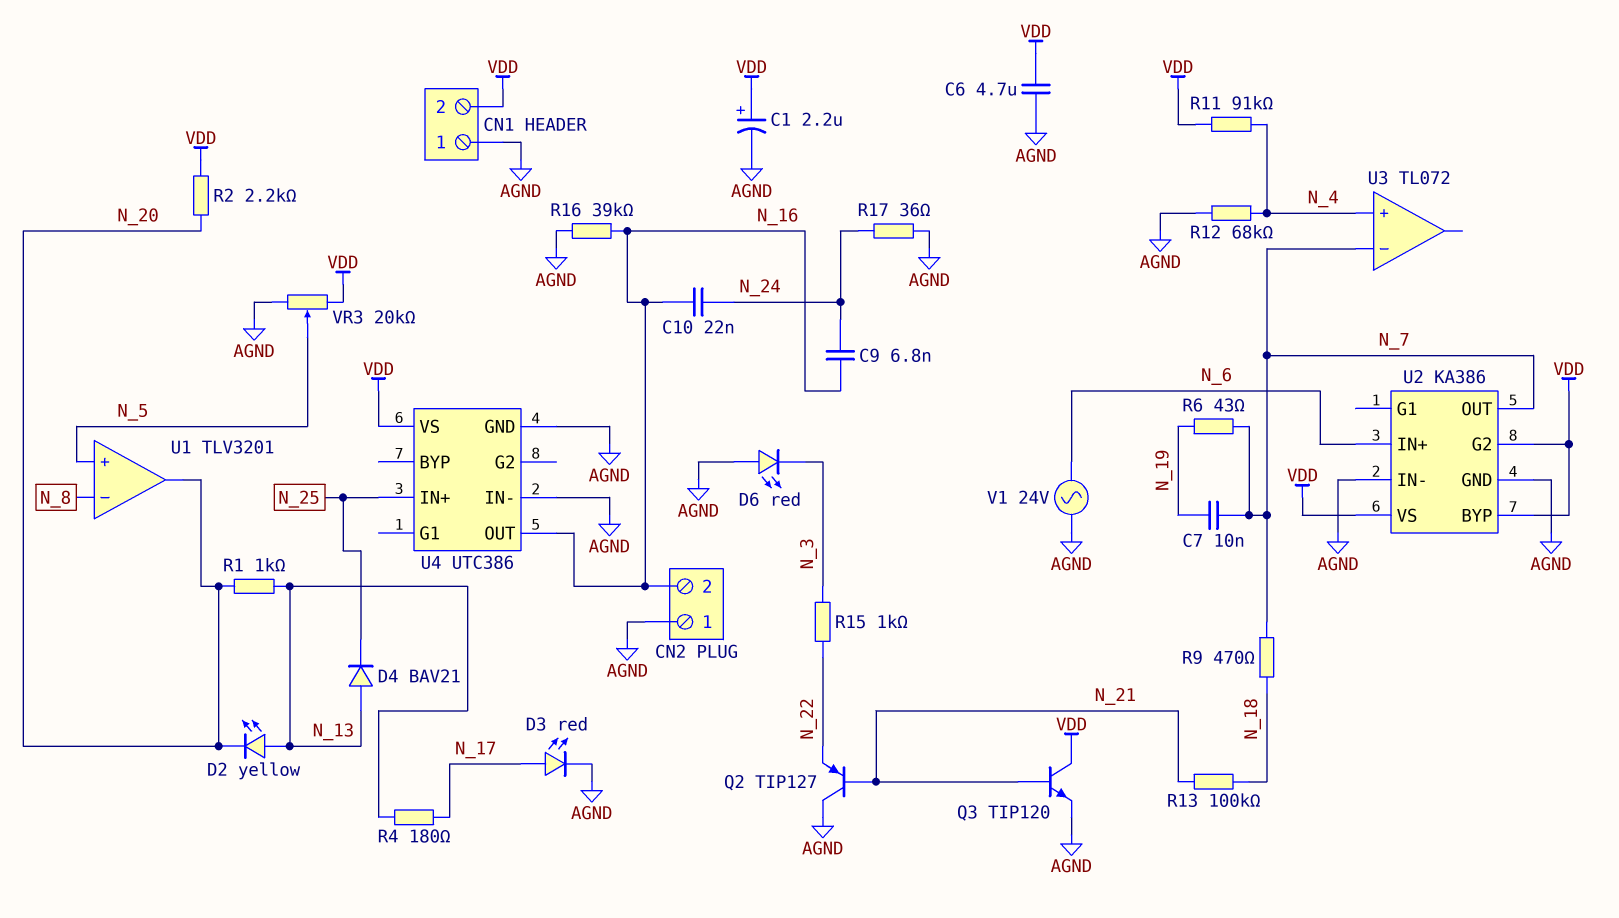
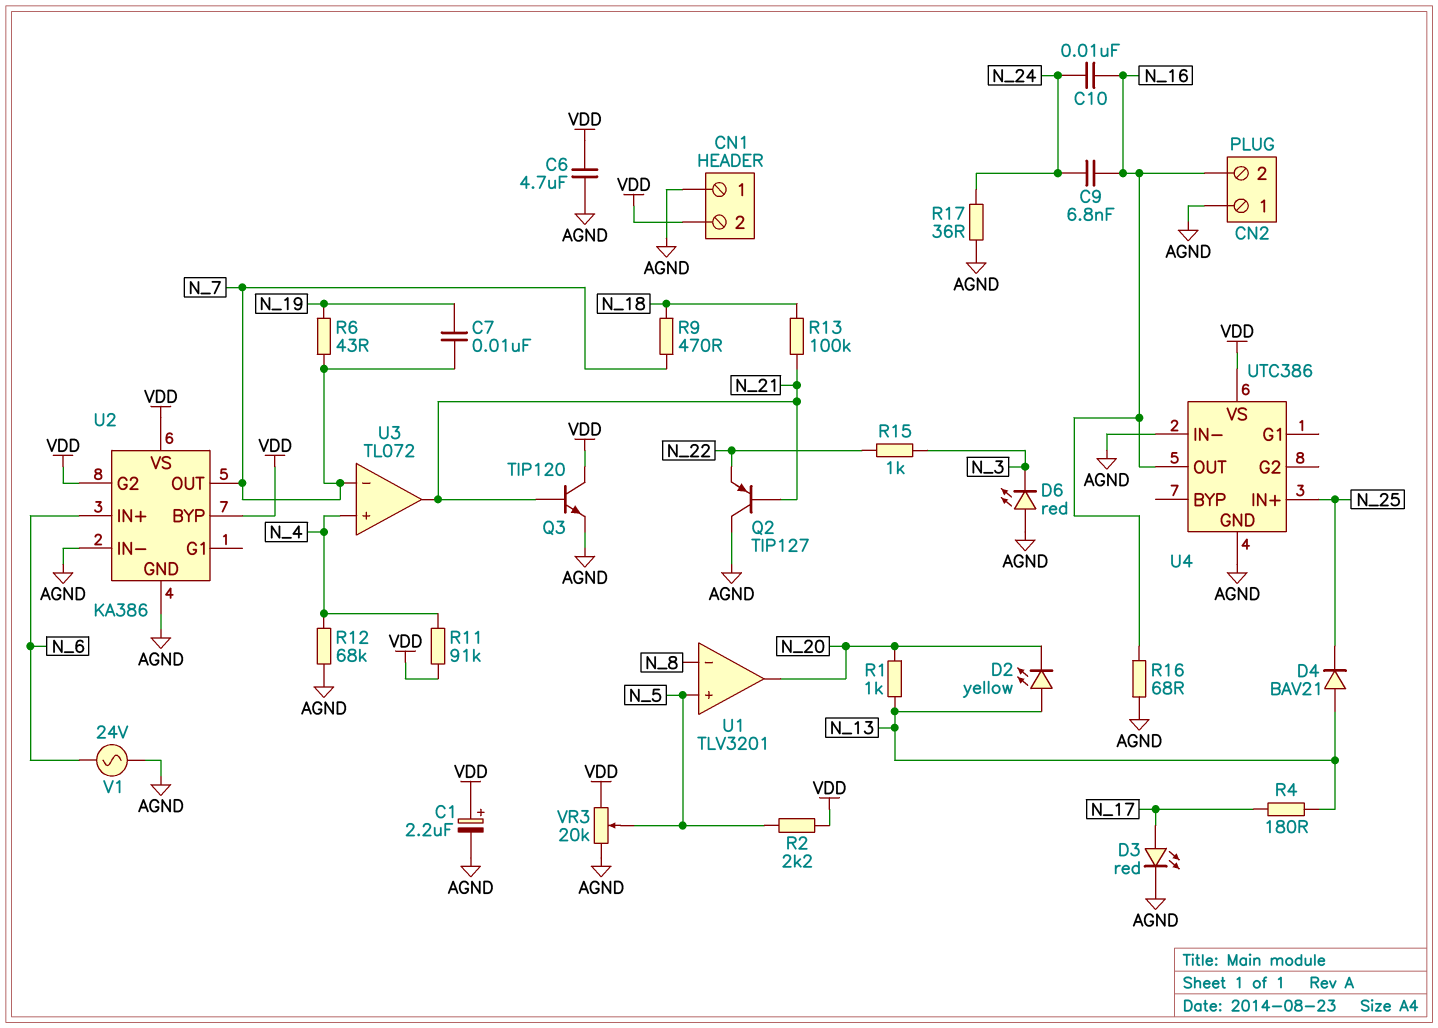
C10: 22nF (N_16, N_24) -> 10nF (N_16, N_24)
R2: 2.2k (N_20, VDD) -> 2.2k (N_5, VDD)
R16: 39k (AGND, N_16) -> 68 (AGND, N_16)
U3 pin out: none -> N_21

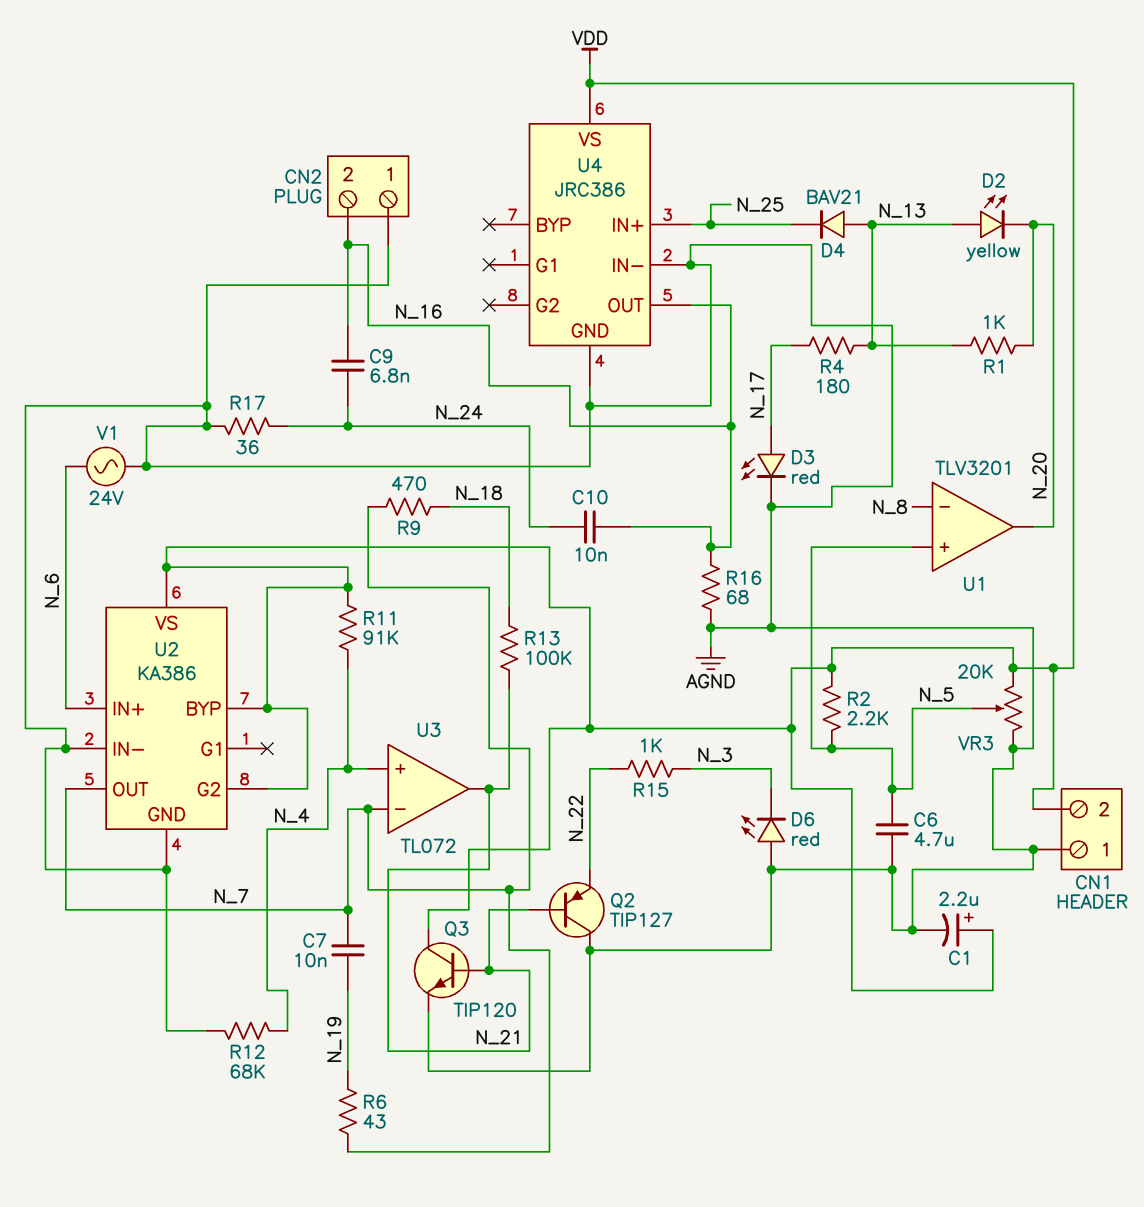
C6: 4.7uF (AGND, VDD) -> 4.7uF (AGND, N_5)
U4: UTC386 -> JRC386

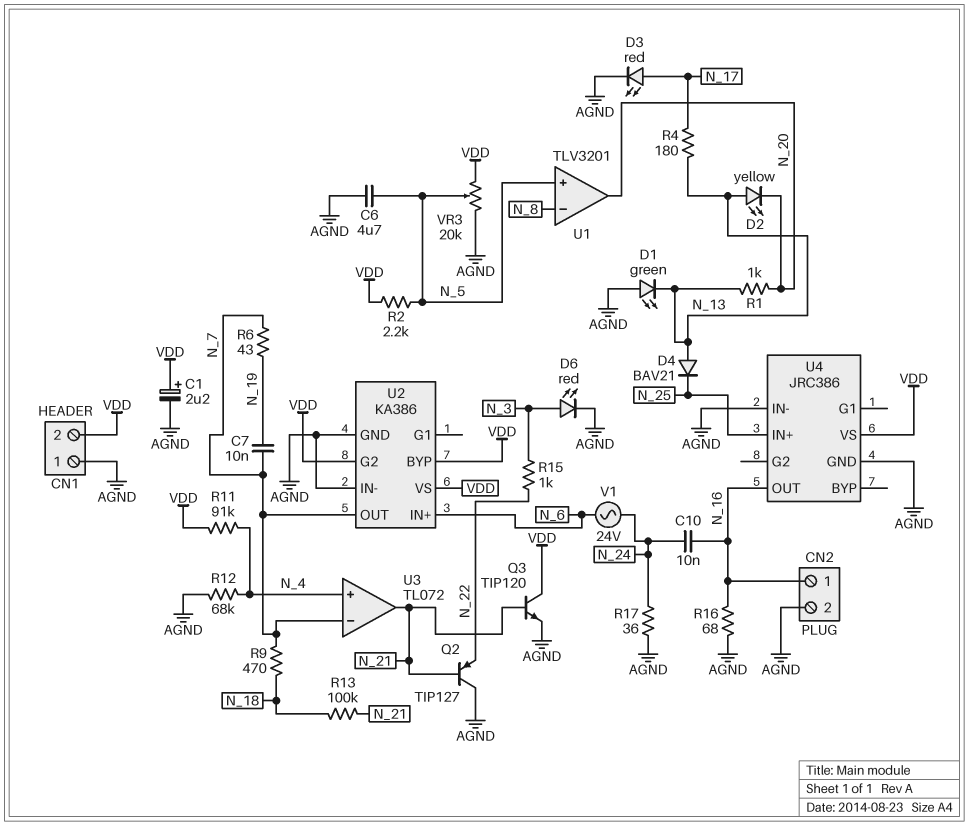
C9: 6.8nF (N_16, N_24) -> none
CN2 pin 1: AGND -> N_16
CN2 pin 2: N_16 -> AGND
D1: none -> LED green (A AGND, K N_13)
D6: LED red (A AGND, K N_3) -> LED red (A N_3, K AGND)
V1: AC 24V (AGND, N_6) -> AC 24V (N_6, N_24)

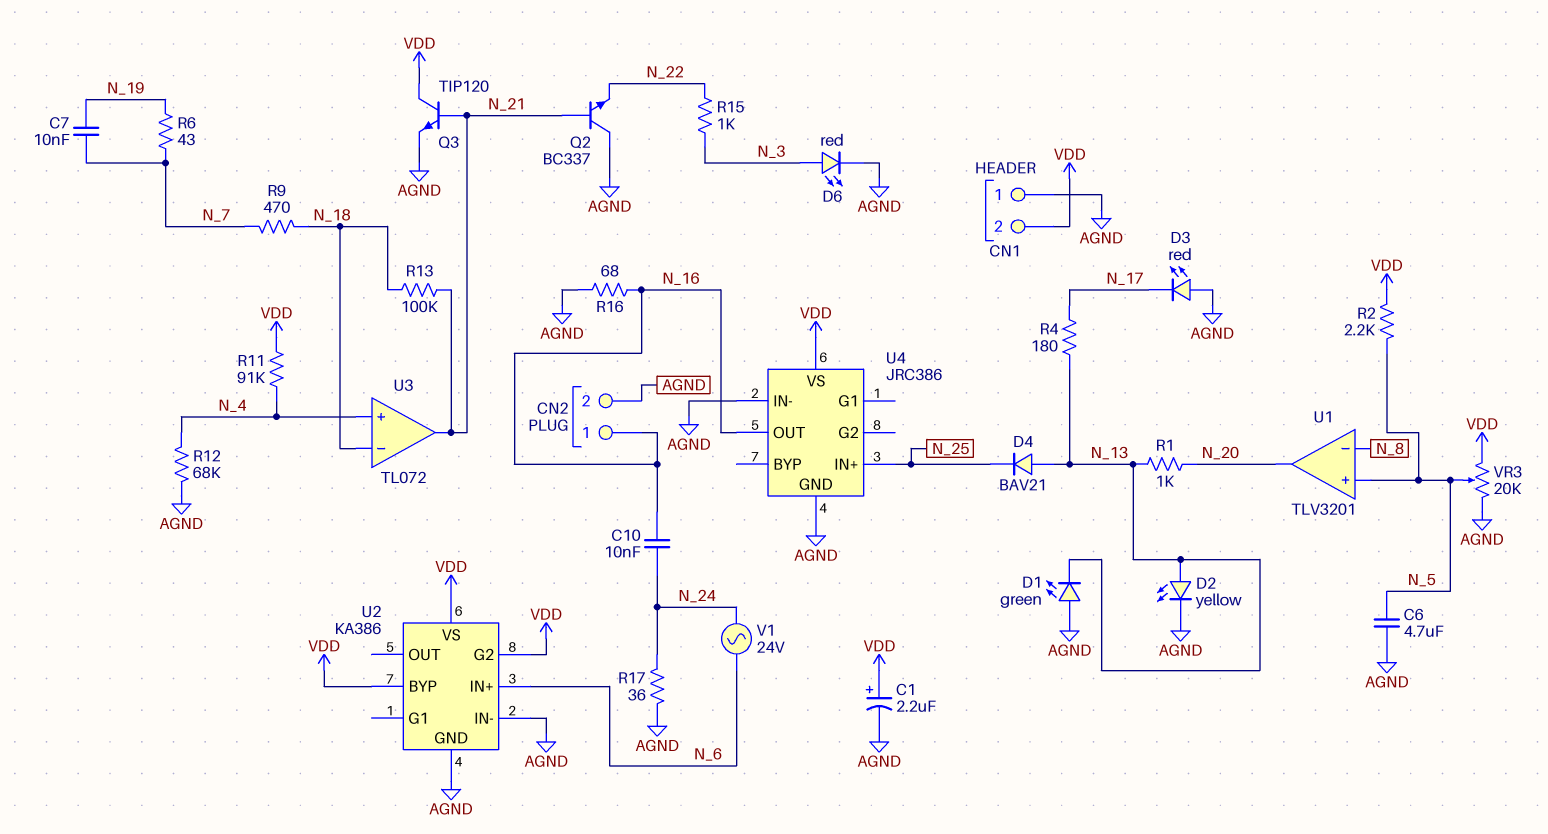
D2: LED yellow (A N_13, K N_20) -> LED yellow (A N_13, K AGND)
D3: LED red (A N_17, K AGND) -> LED red (A AGND, K N_17)
Q2: PNP TIP127 (B N_21, C AGND, E N_22) -> NPN BC337 (B N_21, C AGND, E N_22)
U2 pin OUT: N_7 -> none
U3 pin in-: N_7 -> N_18

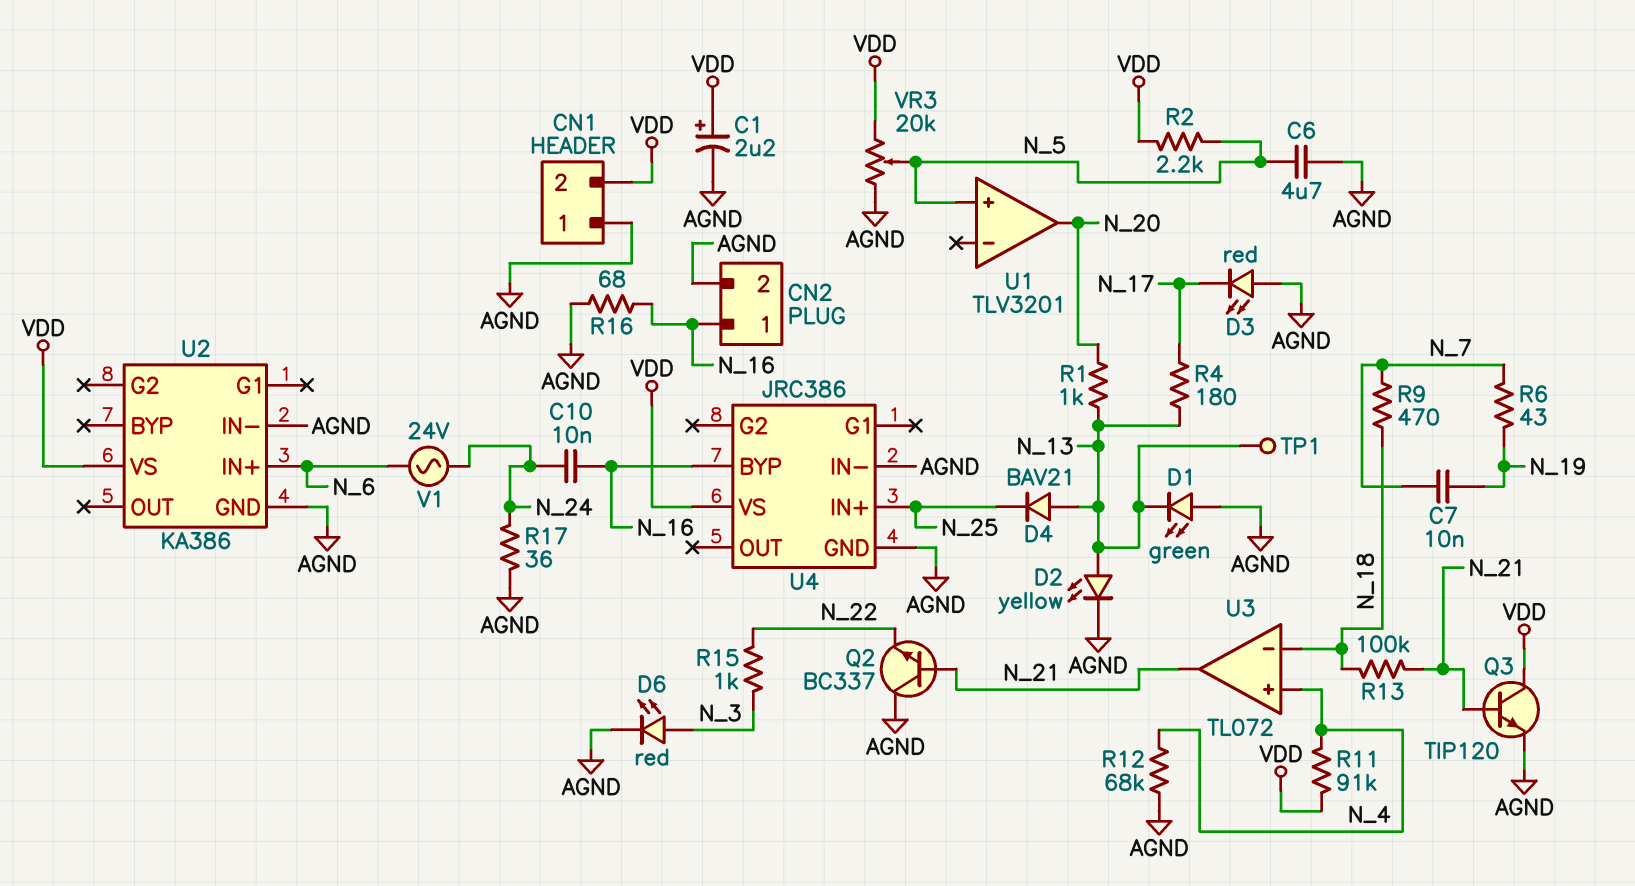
TP1: none -> test point (N_13)
U1 pin in-: N_8 -> none
U2 pin BYP: VDD -> none
U2 pin G2: VDD -> none
U4 pin BYP: none -> N_16
U4 pin OUT: N_16 -> none

